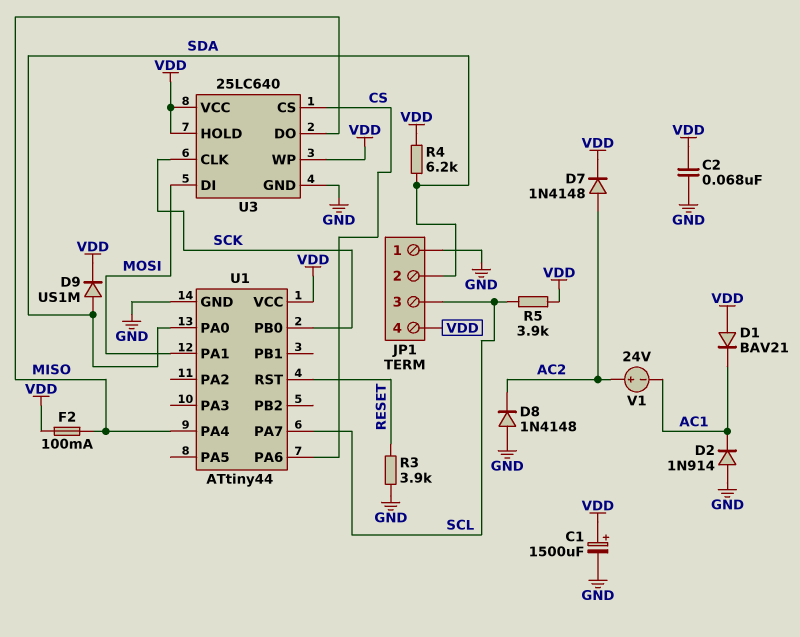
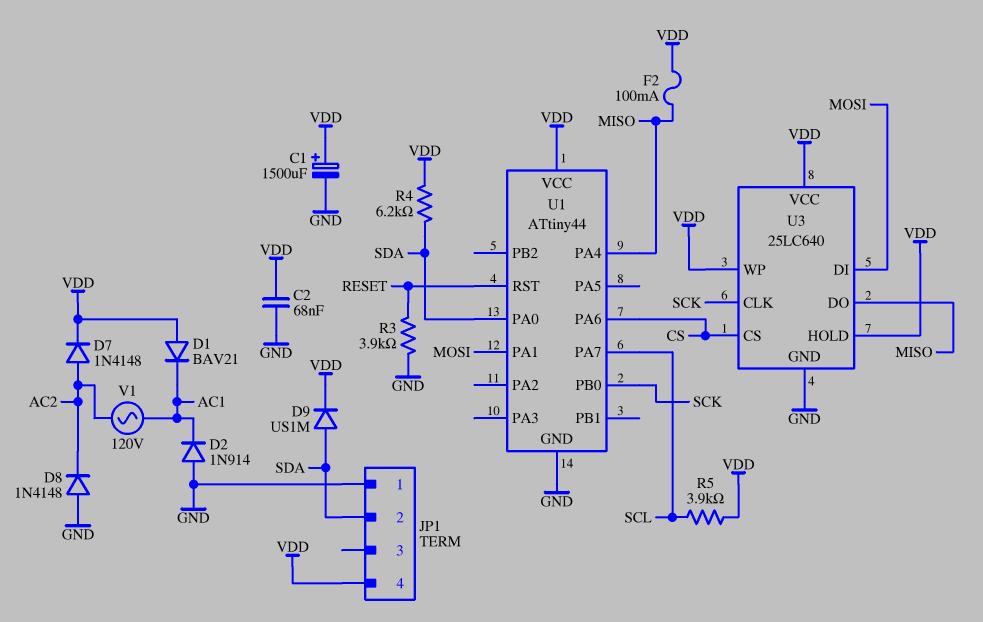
JP1 pin 3: SCL -> none
V1: 24V (plus AC2, minus AC1) -> AC 120V (AC1, AC2)

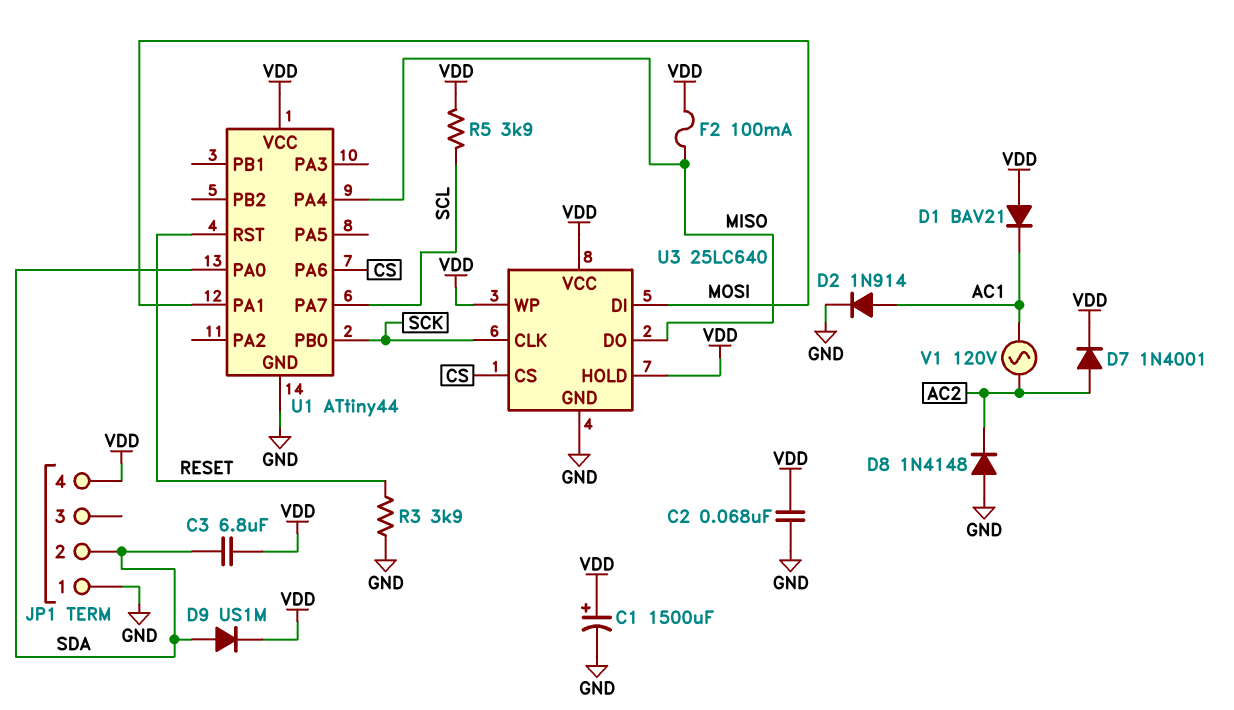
C3: none -> 6.8uF (SDA, VDD)
D2: diode 1N914 (A GND, K AC1) -> diode 1N914 (A AC1, K GND)
D7: diode 1N4148 (A AC2, K VDD) -> diode 1N4001 (A AC2, K VDD)
R4: 6.2k (SDA, VDD) -> none

